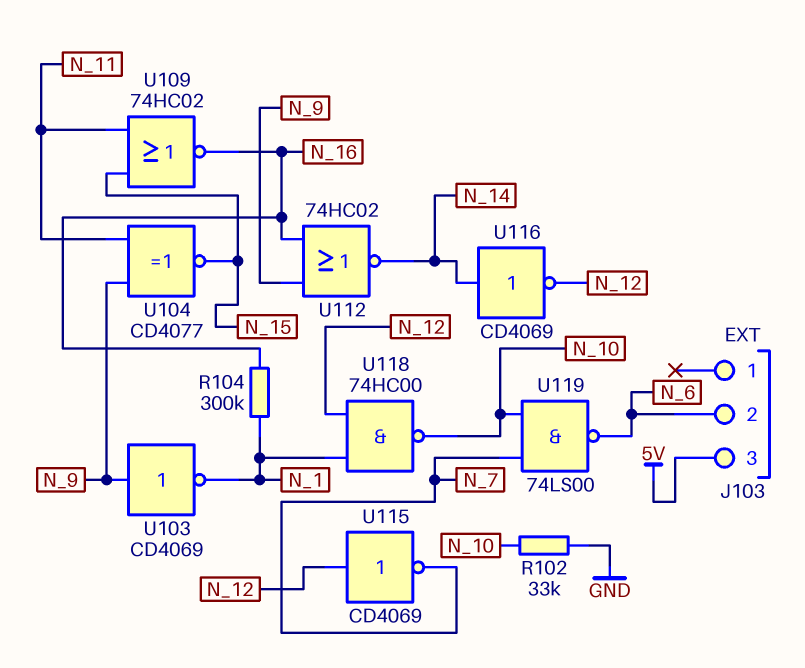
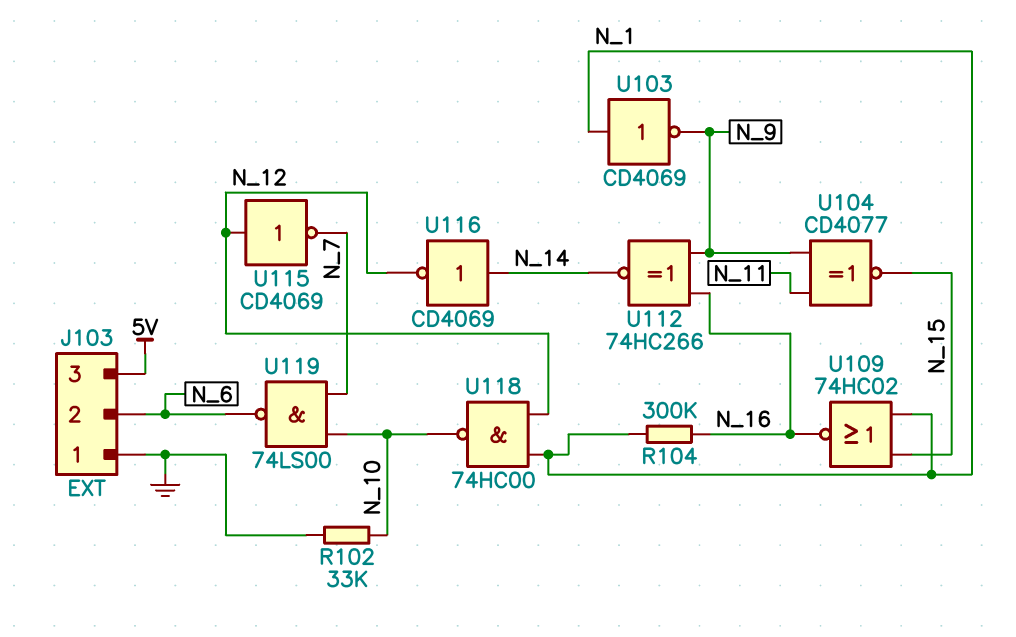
J103 pin 1: none -> GND
U103: NOT CD4069 (in N_9, out N_1) -> NOT CD4069 (in N_1, out N_9)
U109: NOR 74HC02 (in N_11, in N_15, out N_16) -> NOR 74HC02 (in N_1, in N_15, out N_16)
U112: NOR 74HC02 (in N_9, in N_16, out N_14) -> XNOR 74HC266 (in N_9, in N_16, out N_14)

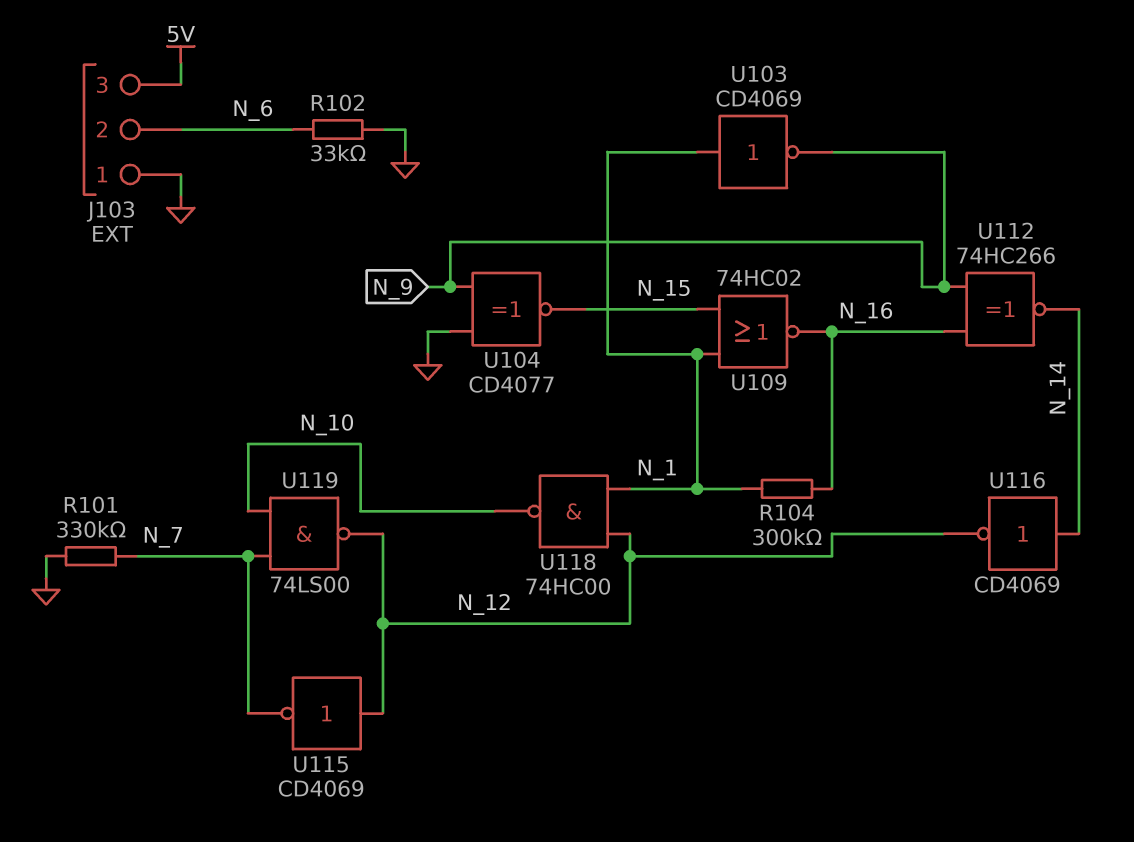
R101: none -> 330k (GND, N_7)
R102: 33k (GND, N_10) -> 33k (GND, N_6)
U104: XNOR CD4077 (in N_9, in N_11, out N_15) -> XNOR CD4077 (in GND, in N_9, out N_15)
U119: NAND 74LS00 (in N_7, in N_10, out N_6) -> NAND 74LS00 (in N_7, in N_10, out N_12)

